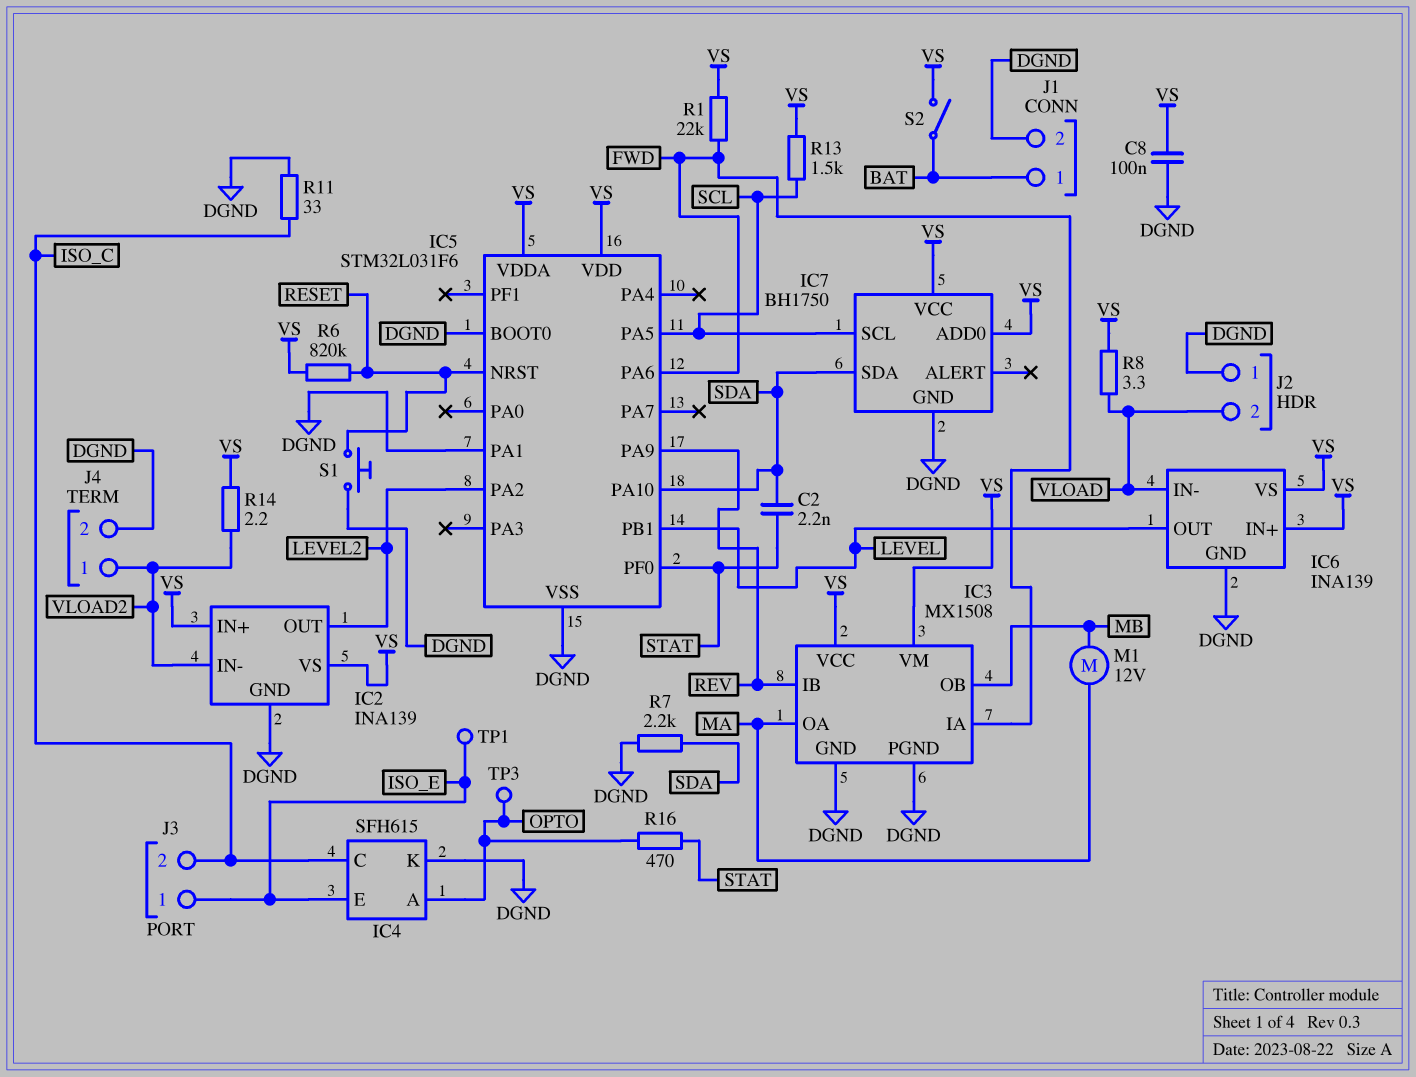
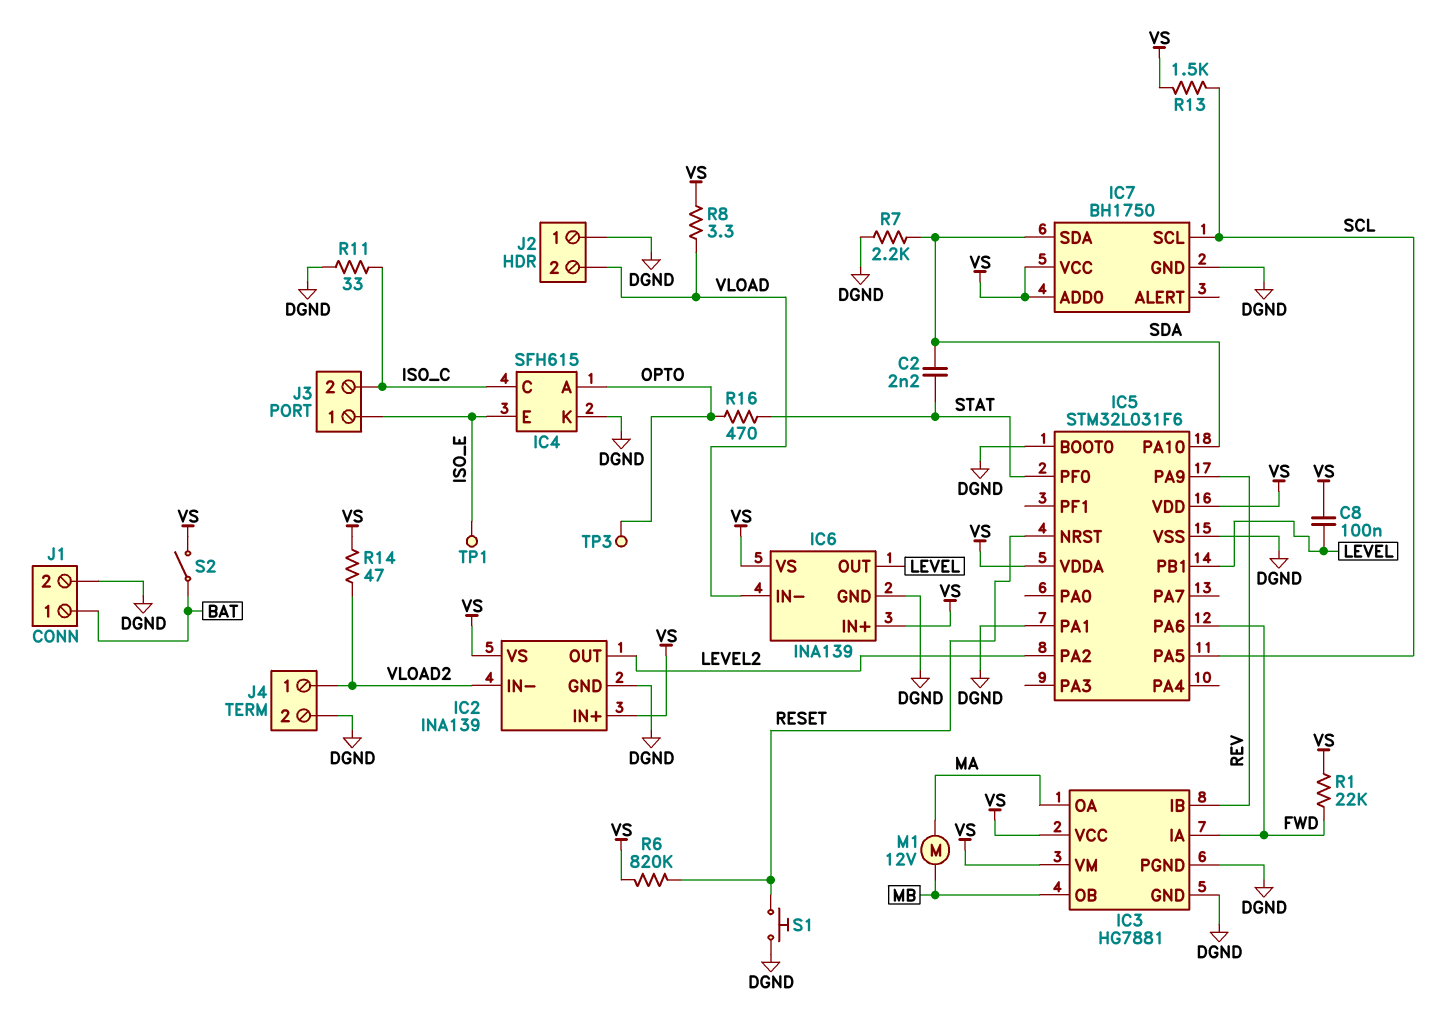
C8: 100nF (DGND, VS) -> 100nF (LEVEL, VS)
IC3: MX1508 -> HG7881
R14: 2.2 (VLOAD2, VS) -> 47 (VLOAD2, VS)

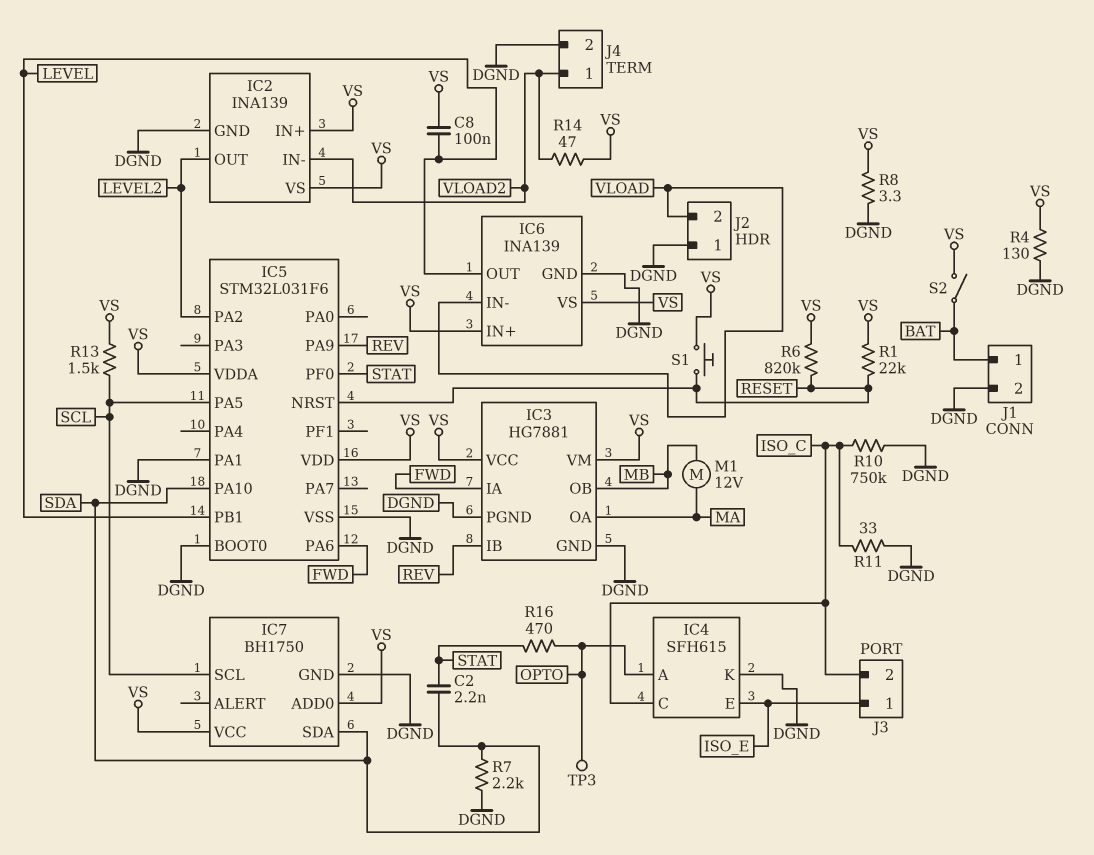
R1: 22k (FWD, VS) -> 22k (RESET, VS)
R4: none -> 130 (DGND, VS)
R8: 3.3 (VLOAD, VS) -> 3.3 (DGND, VS)
R10: none -> 750k (DGND, ISO_C)
S1: button (DGND, RESET) -> button (RESET, VS)
TP1: test point (ISO_E) -> none

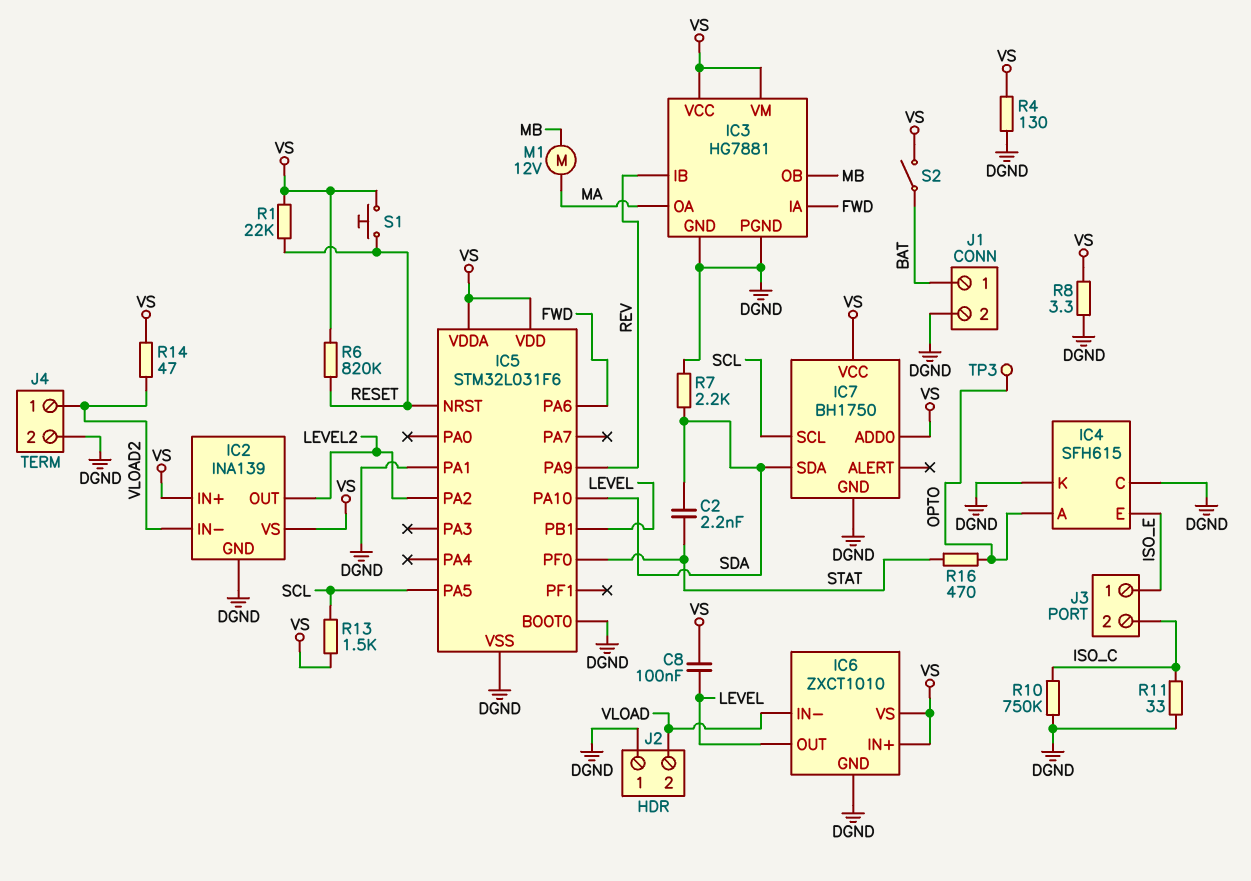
IC4 pin C: ISO_C -> DGND
IC6: INA139 -> ZXCT1010

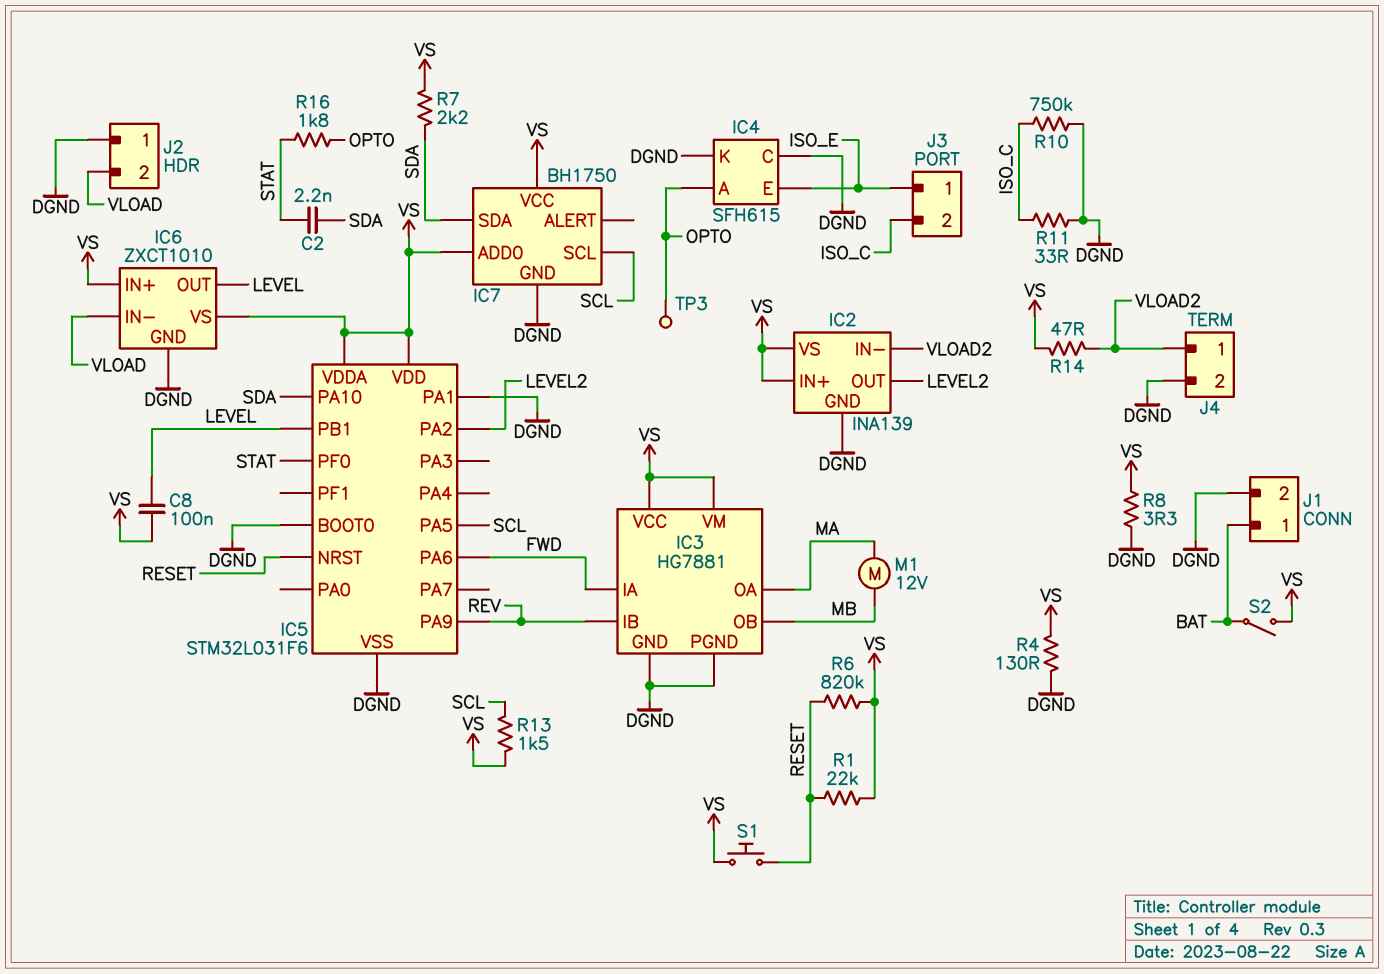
R7: 2.2k (DGND, SDA) -> 2.2k (SDA, VS)
R16: 470 (OPTO, STAT) -> 1.8k (OPTO, STAT)

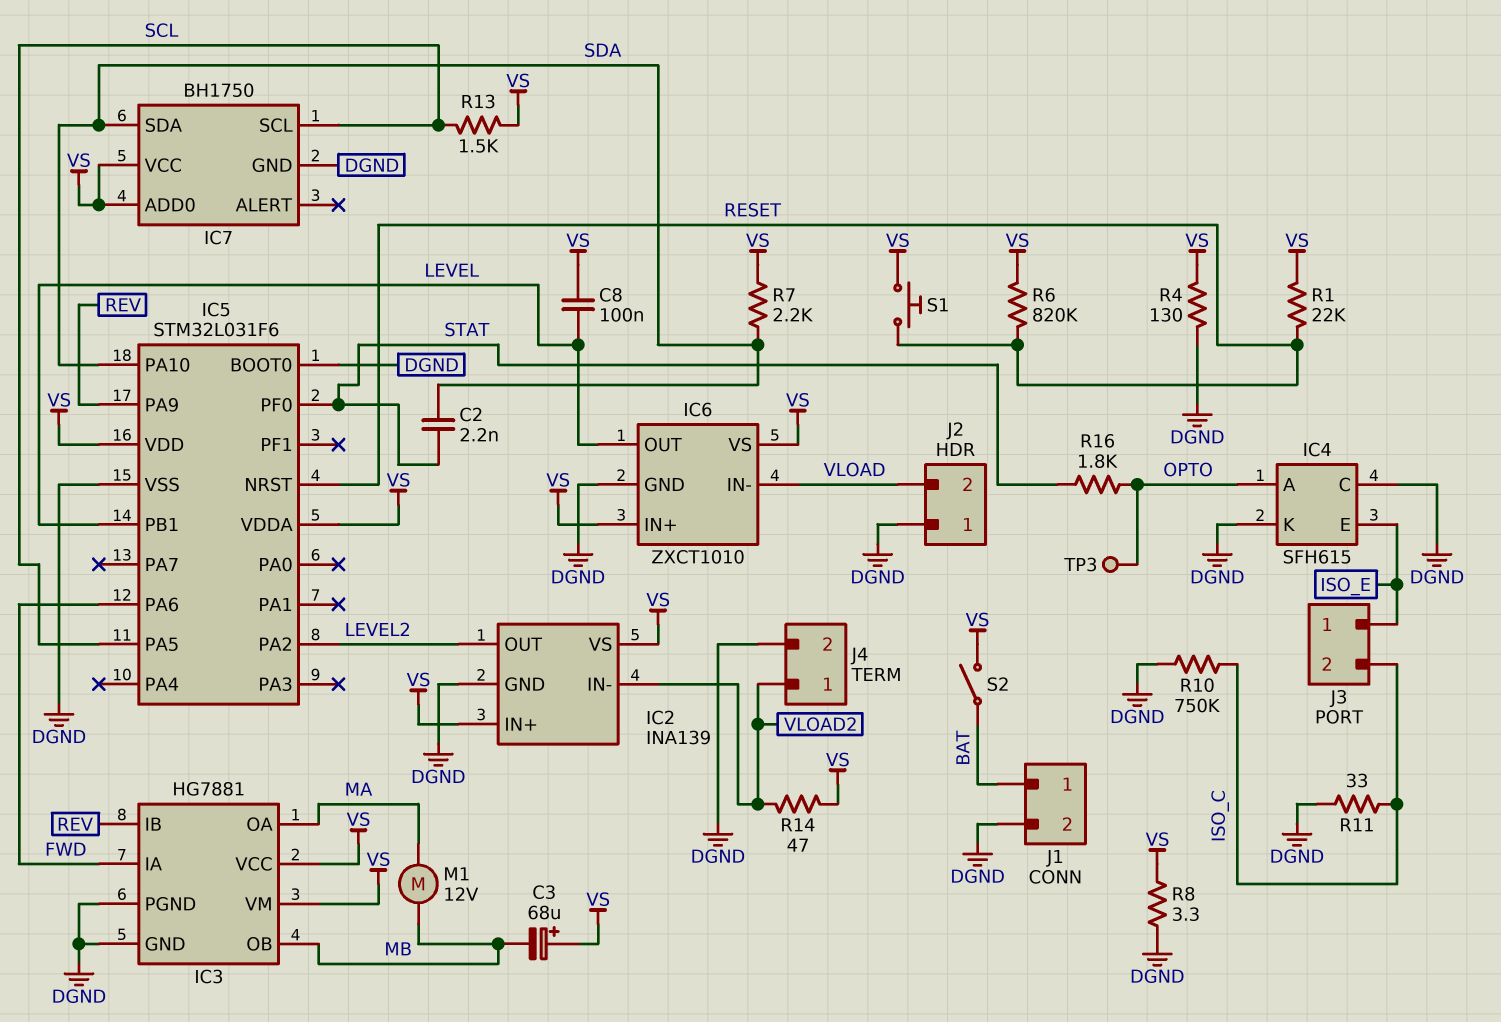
C3: none -> 68uF (plus VS, minus MB)
IC5 pin PA1: DGND -> none

